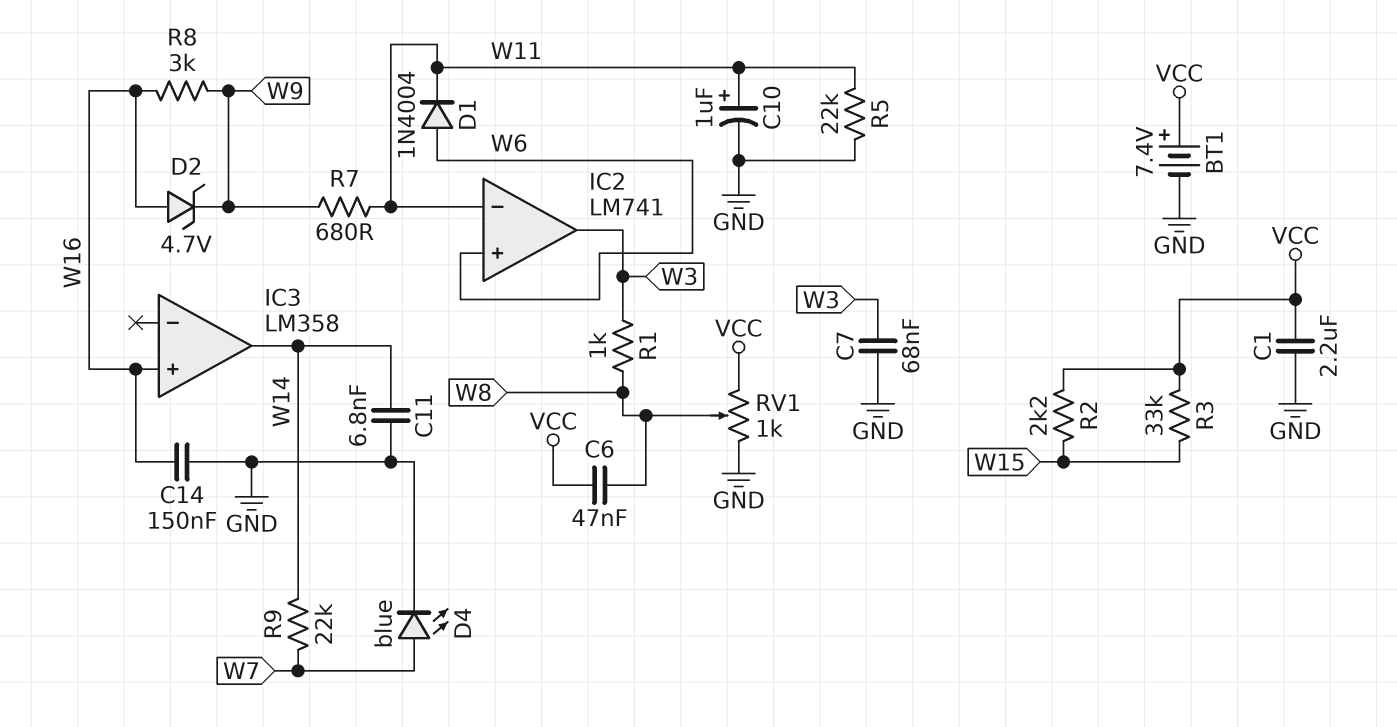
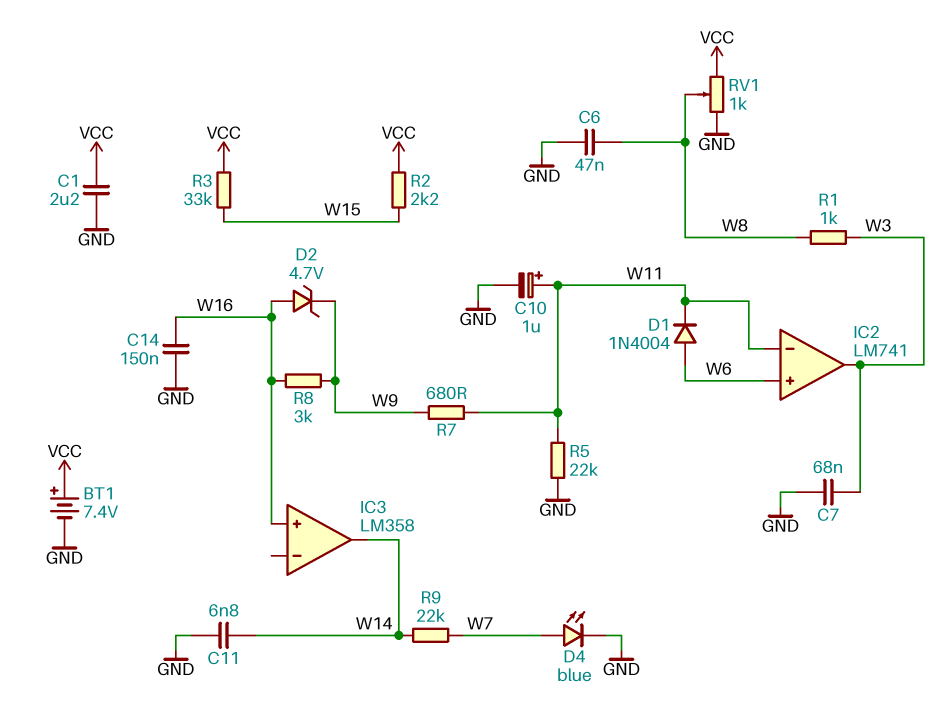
C6: 47nF (VCC, W8) -> 47nF (GND, W8)

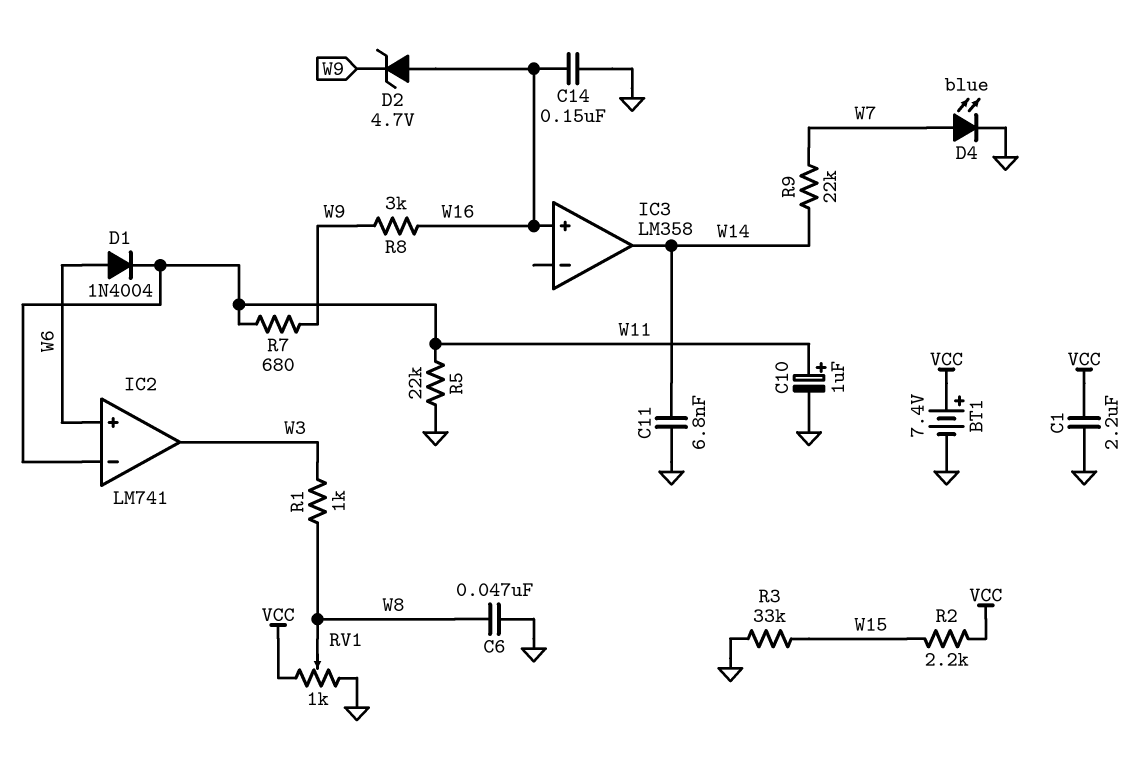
C7: 68nF (GND, W3) -> none
R3: 33k (VCC, W15) -> 33k (GND, W15)

